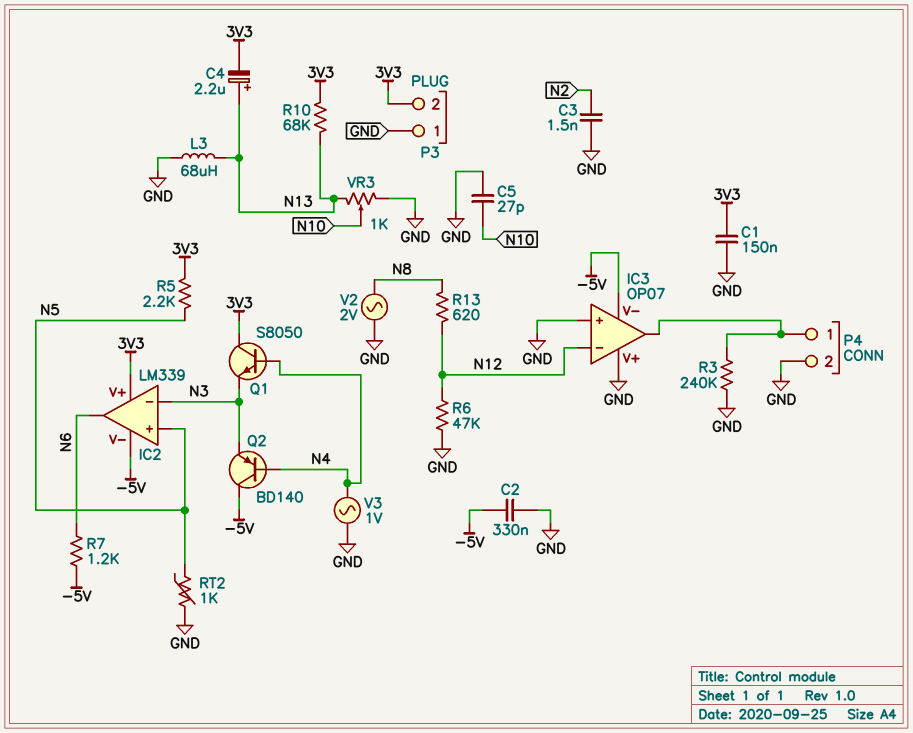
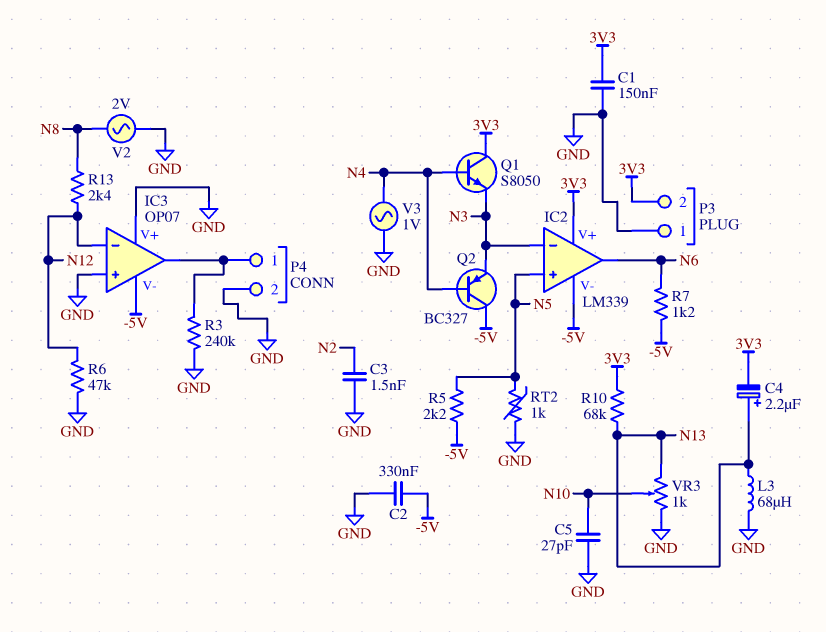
Q2: PNP BD140 (B N4, C -5V, E N3) -> PNP BC327 (B N4, C -5V, E N3)
R5: 2.2k (3V3, N5) -> 2.2k (-5V, N5)
R13: 620 (N8, N12) -> 2.4k (N8, N12)

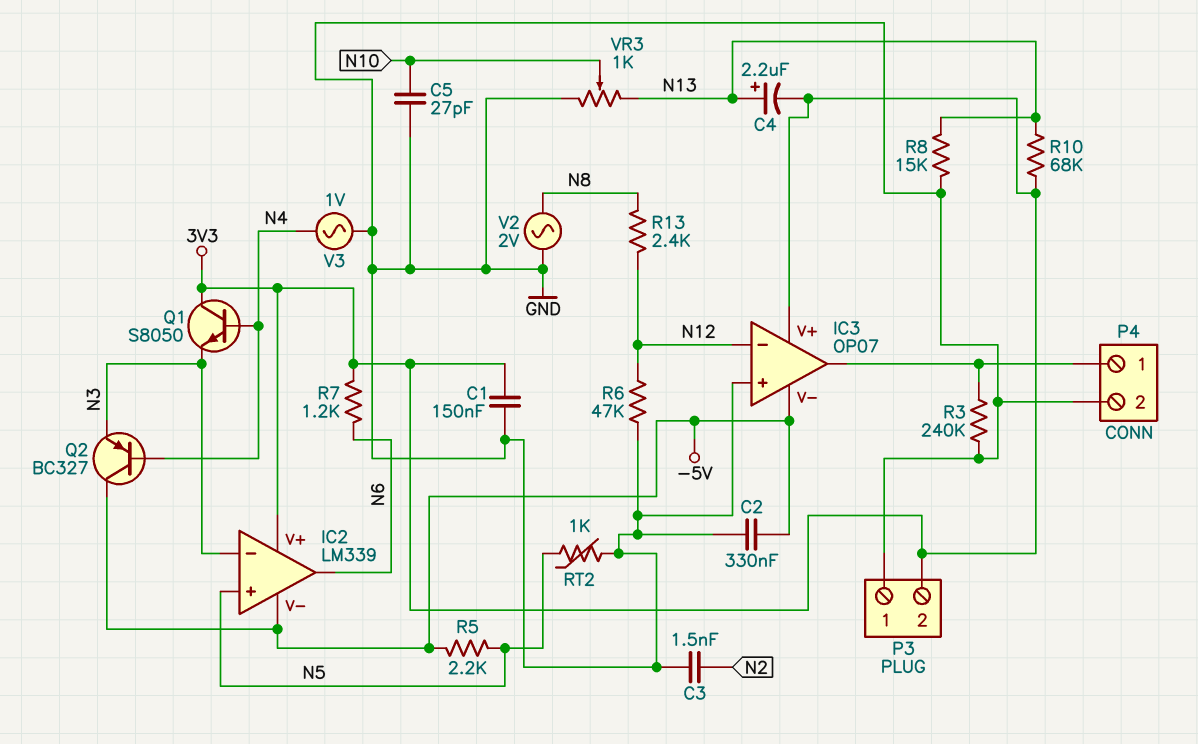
IC3 pin V+: GND -> 3V3
L3: 68uH (GND, N13) -> none
R7: 1.2k (-5V, N6) -> 1.2k (3V3, N6)
R8: none -> 15k (GND, N13)

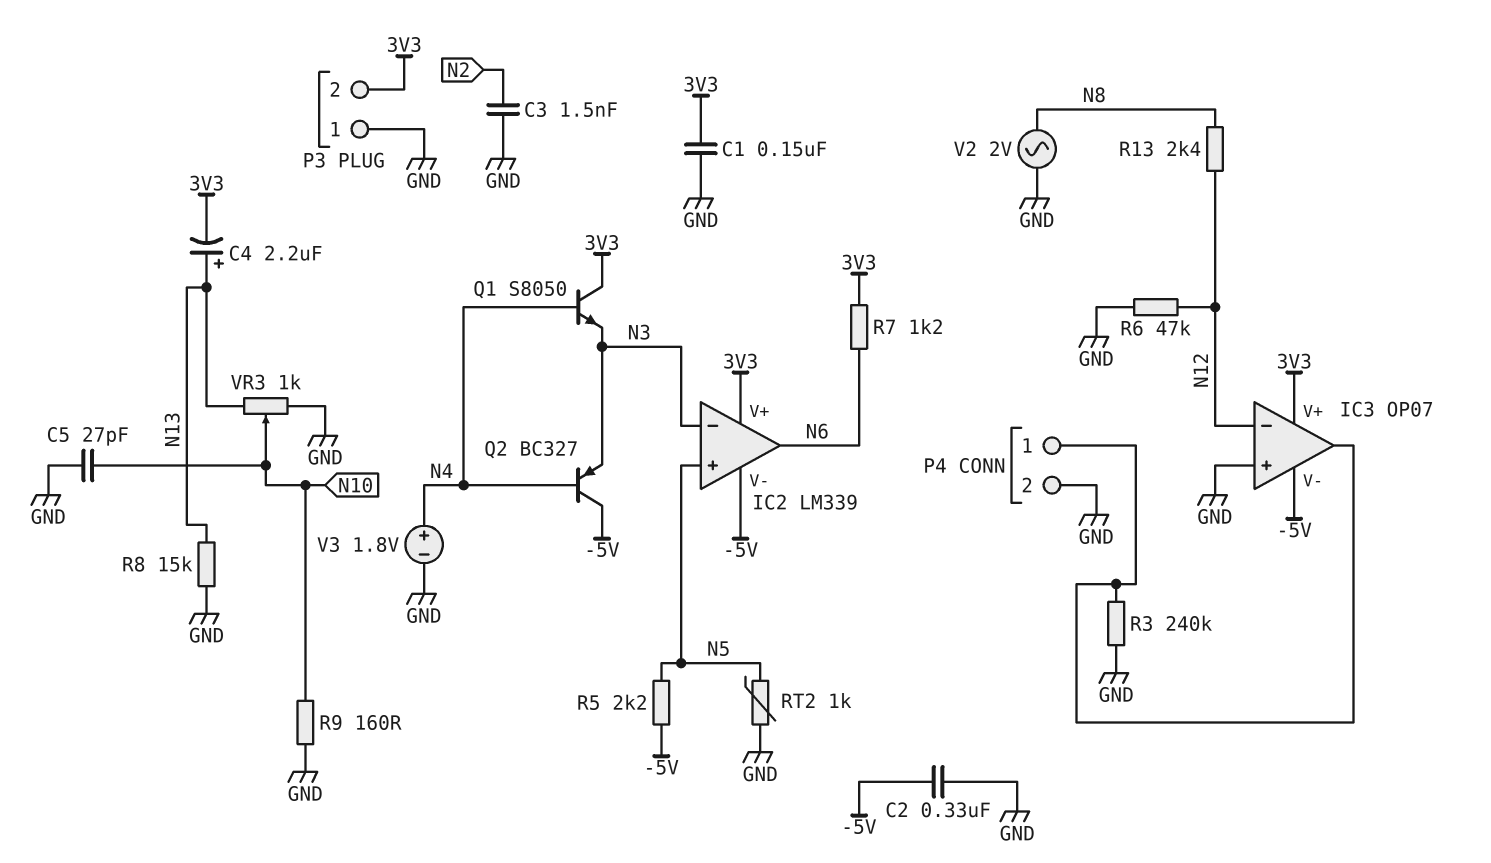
R9: none -> 160 (GND, N10)
R10: 68k (3V3, N13) -> none
V3: AC 1V (GND, N4) -> 1.8V (plus N4, minus GND)

